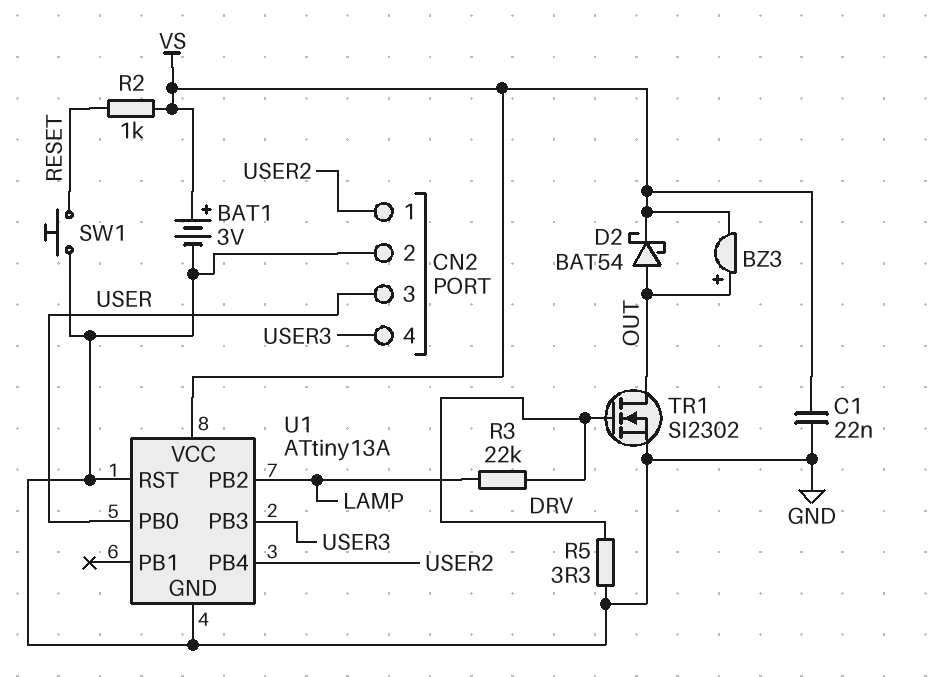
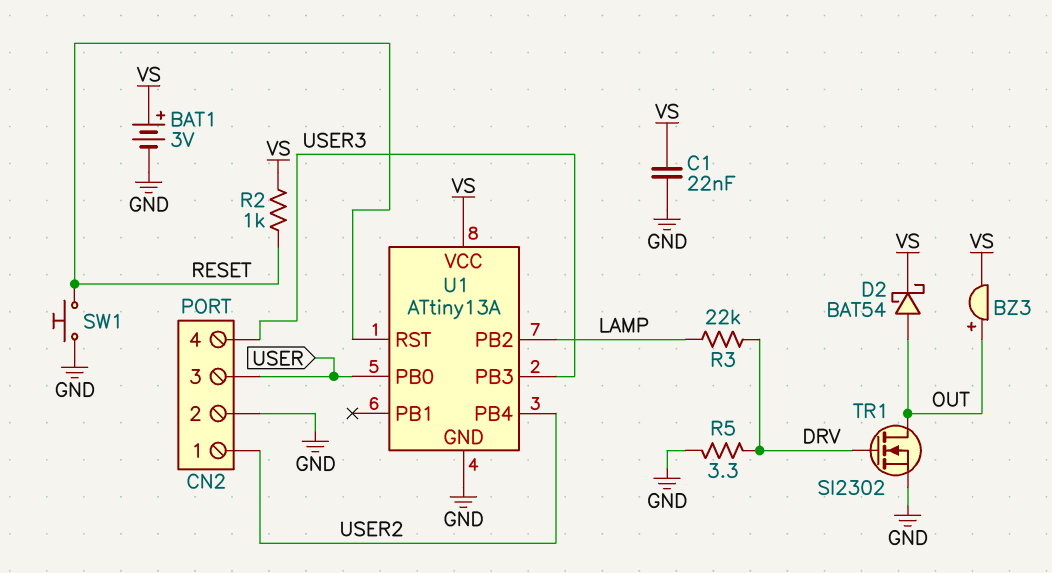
U1 pin RST: GND -> RESET

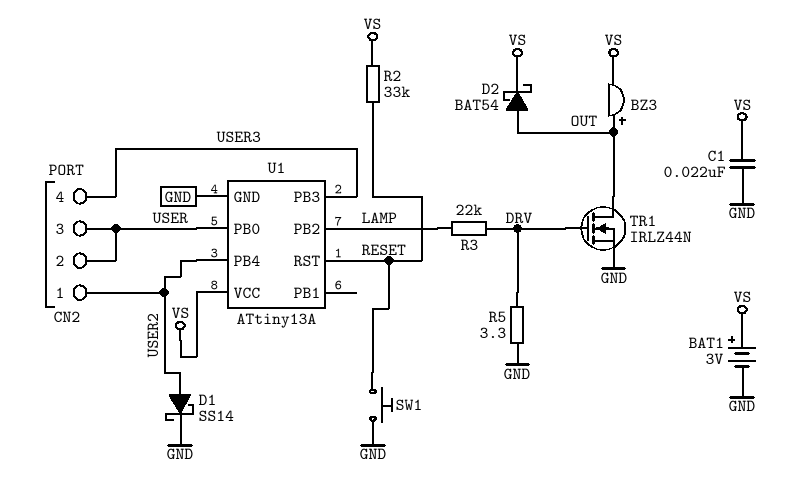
CN2 pin 2: GND -> USER
D1: none -> schottky SS14 (A USER2, K GND)
R2: 1k (RESET, VS) -> 33k (RESET, VS)
TR1: NMOS SI2302 (G DRV, D OUT, S GND) -> NMOS IRLZ44N (G DRV, D OUT, S GND)

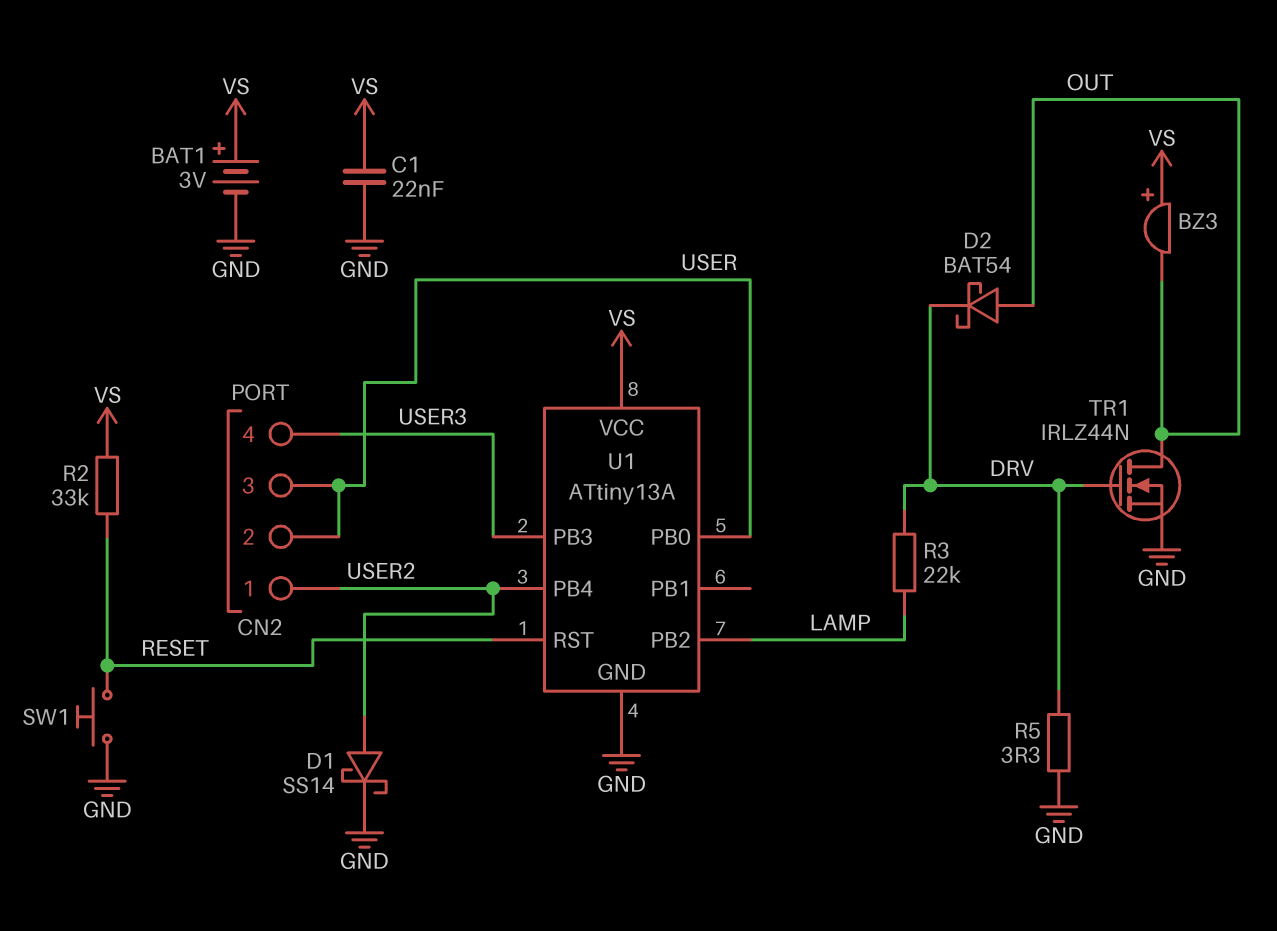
BZ3: buzzer (plus OUT, minus VS) -> buzzer (plus VS, minus OUT)
D2: schottky BAT54 (A OUT, K VS) -> schottky BAT54 (A OUT, K DRV)

